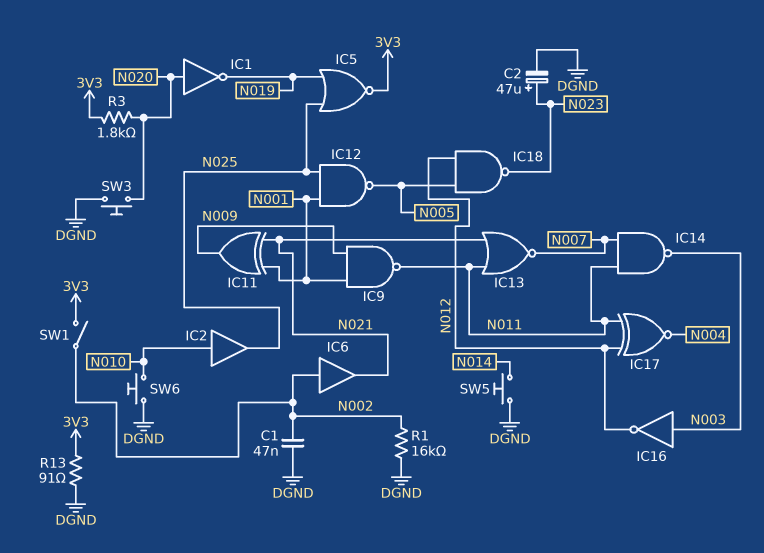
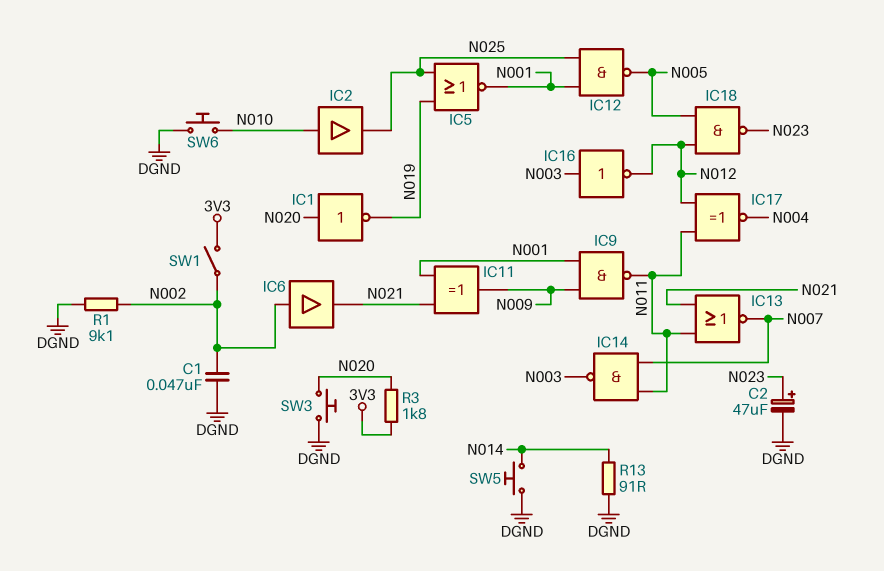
IC5: NOR (in N019, in N025, out 3V3) -> NOR (in N019, in N025, out N001)
R1: 16k (DGND, N002) -> 9.1k (DGND, N002)
R13: 91 (3V3, DGND) -> 91 (DGND, N014)

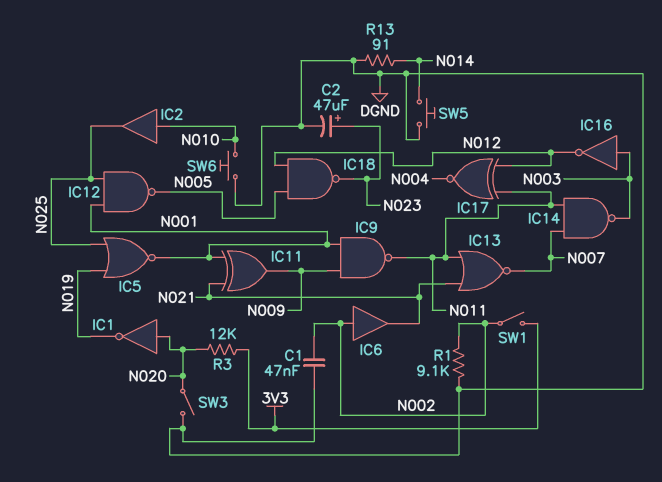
R3: 1.8k (3V3, N020) -> 12k (3V3, N020)
SW3: button (DGND, N020) -> switch (DGND, N020)

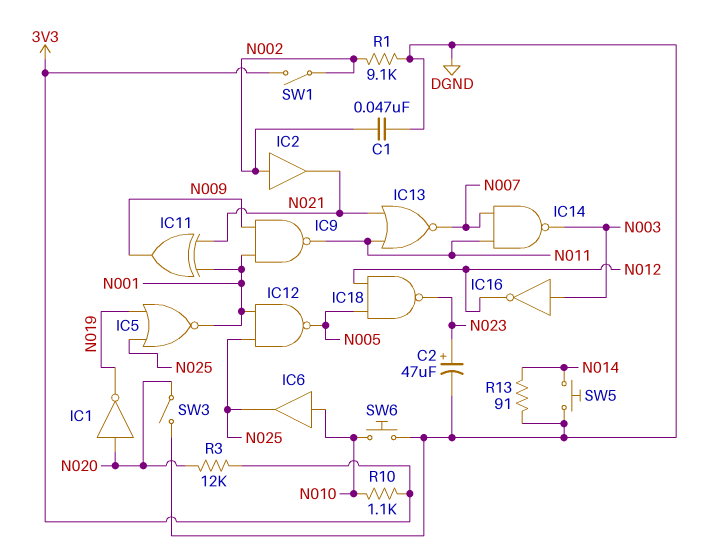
IC2: buffer (in N010, out N025) -> buffer (in N002, out N021)
IC6: buffer (in N002, out N021) -> buffer (in N010, out N025)
IC17: XNOR (in N011, in N012, out N004) -> none
R10: none -> 1.1k (3V3, N010)

